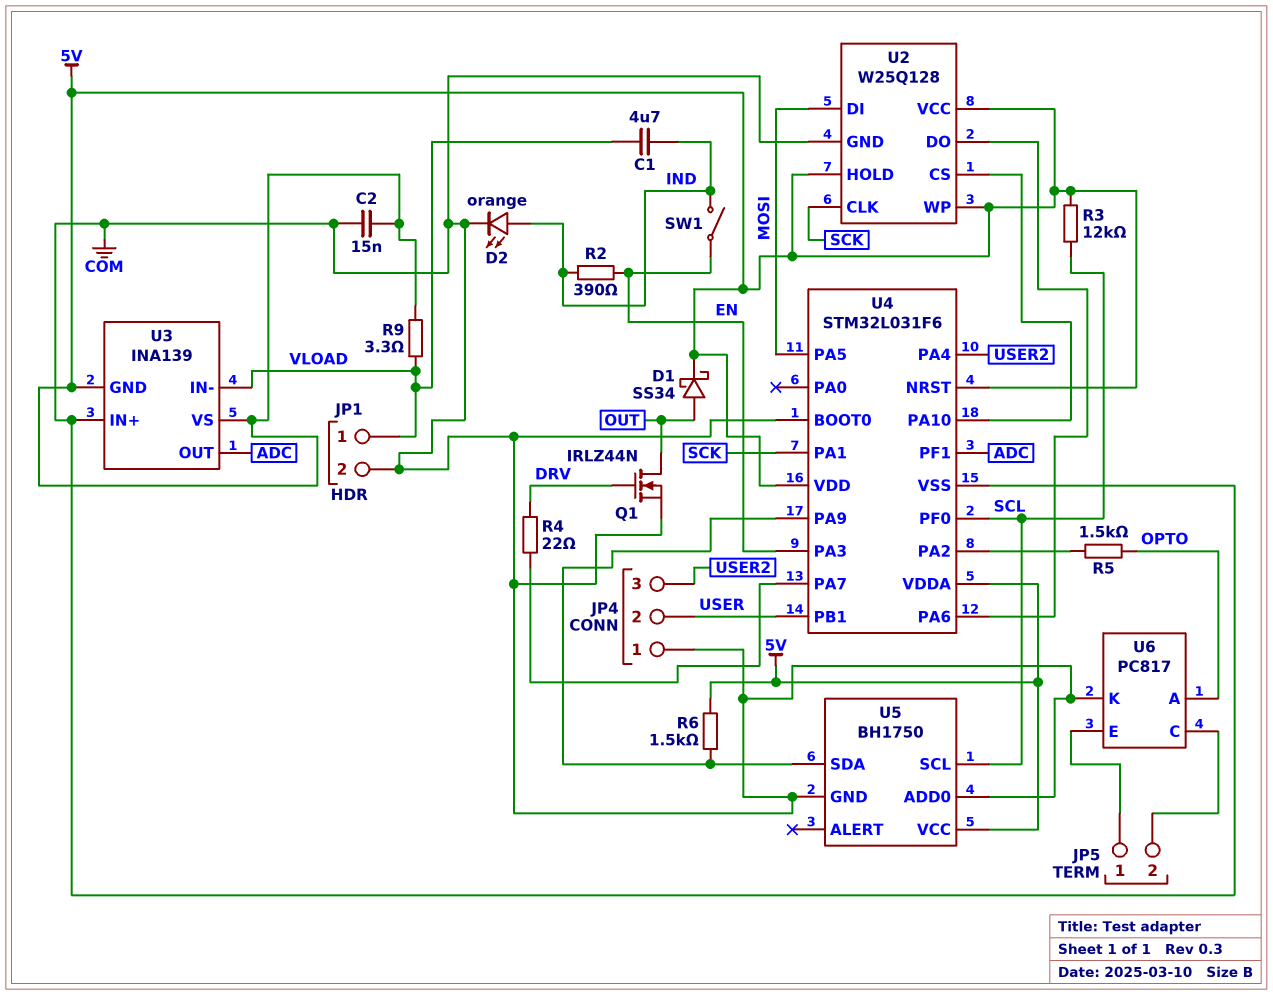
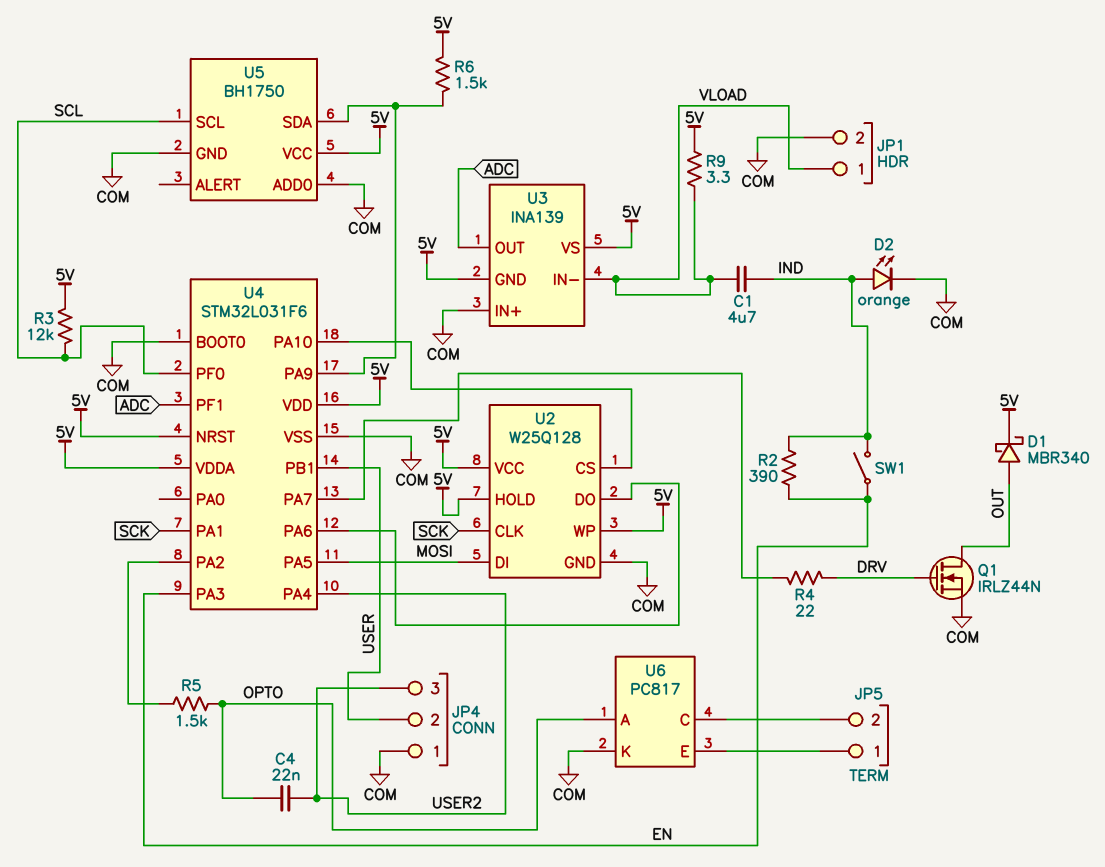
C2: 15nF (5V, COM) -> none
C4: none -> 22nF (OPTO, USER2)
D1: schottky SS34 (A OUT, K 5V) -> schottky MBR340 (A OUT, K 5V)

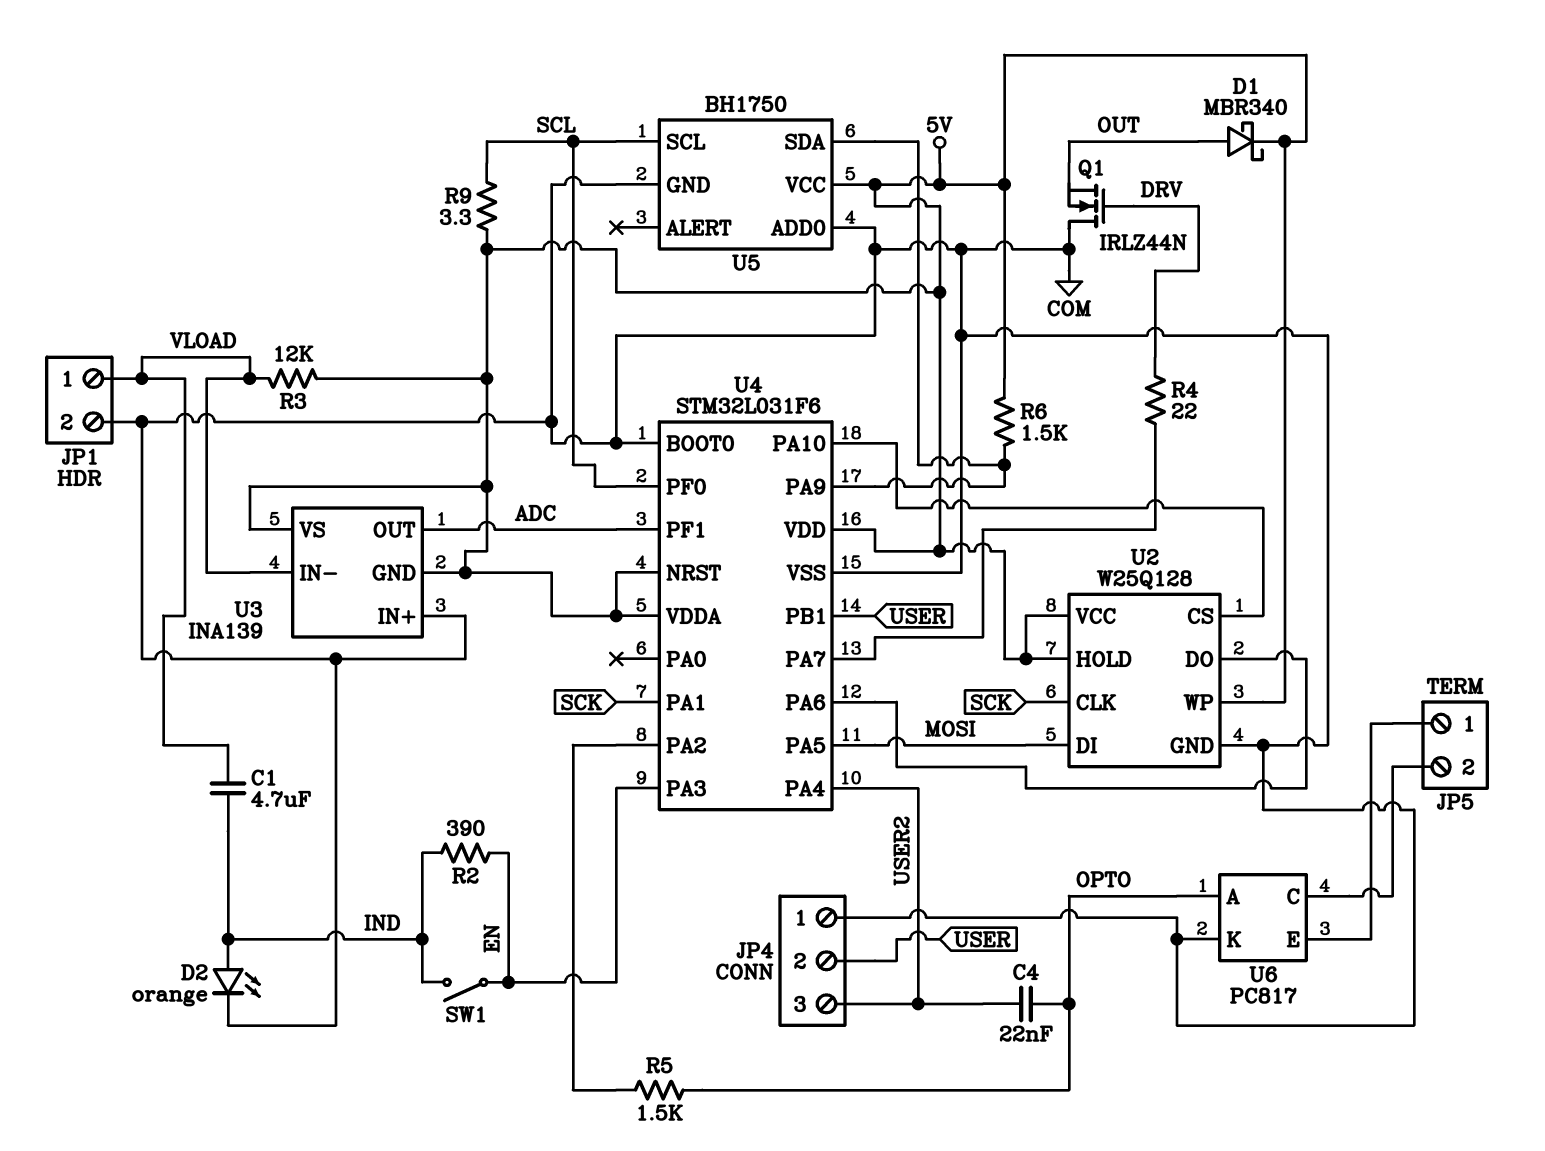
Q1: NMOS IRLZ44N (G DRV, D OUT, S COM) -> NMOS IRLZ44N (G DRV, D COM, S OUT)
R3: 12k (5V, SCL) -> 12k (5V, VLOAD)
R9: 3.3 (5V, VLOAD) -> 3.3 (5V, SCL)

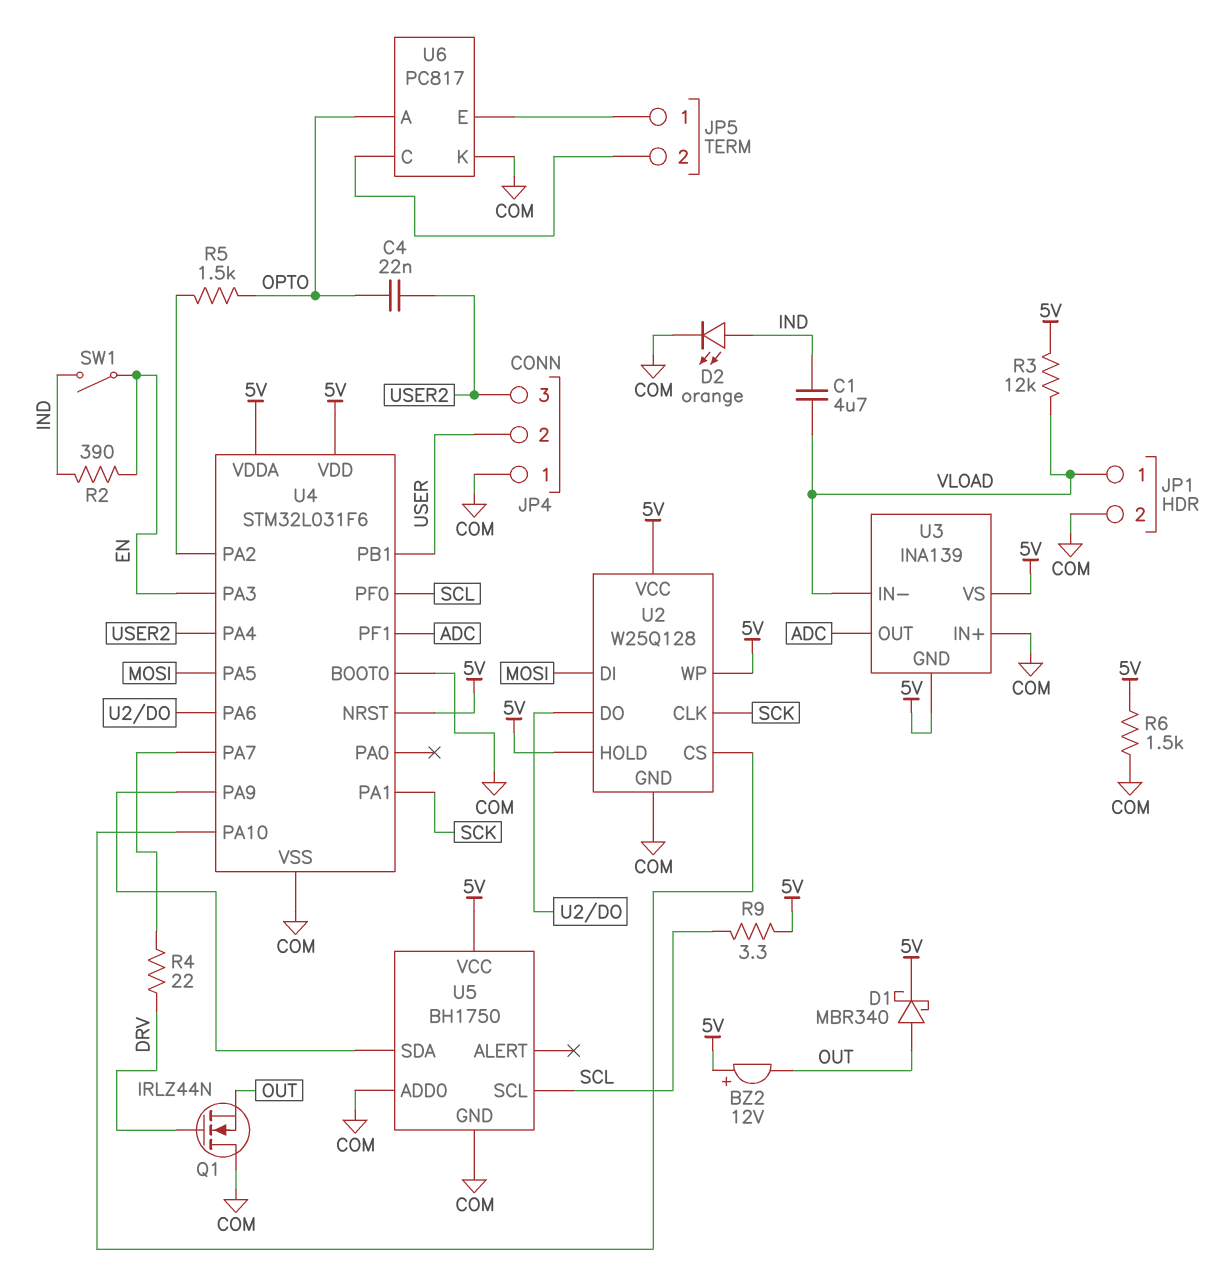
BZ2: none -> buzzer 12V (plus 5V, minus OUT)
R6: 1.5k (5V, U4/PA9) -> 1.5k (5V, COM)

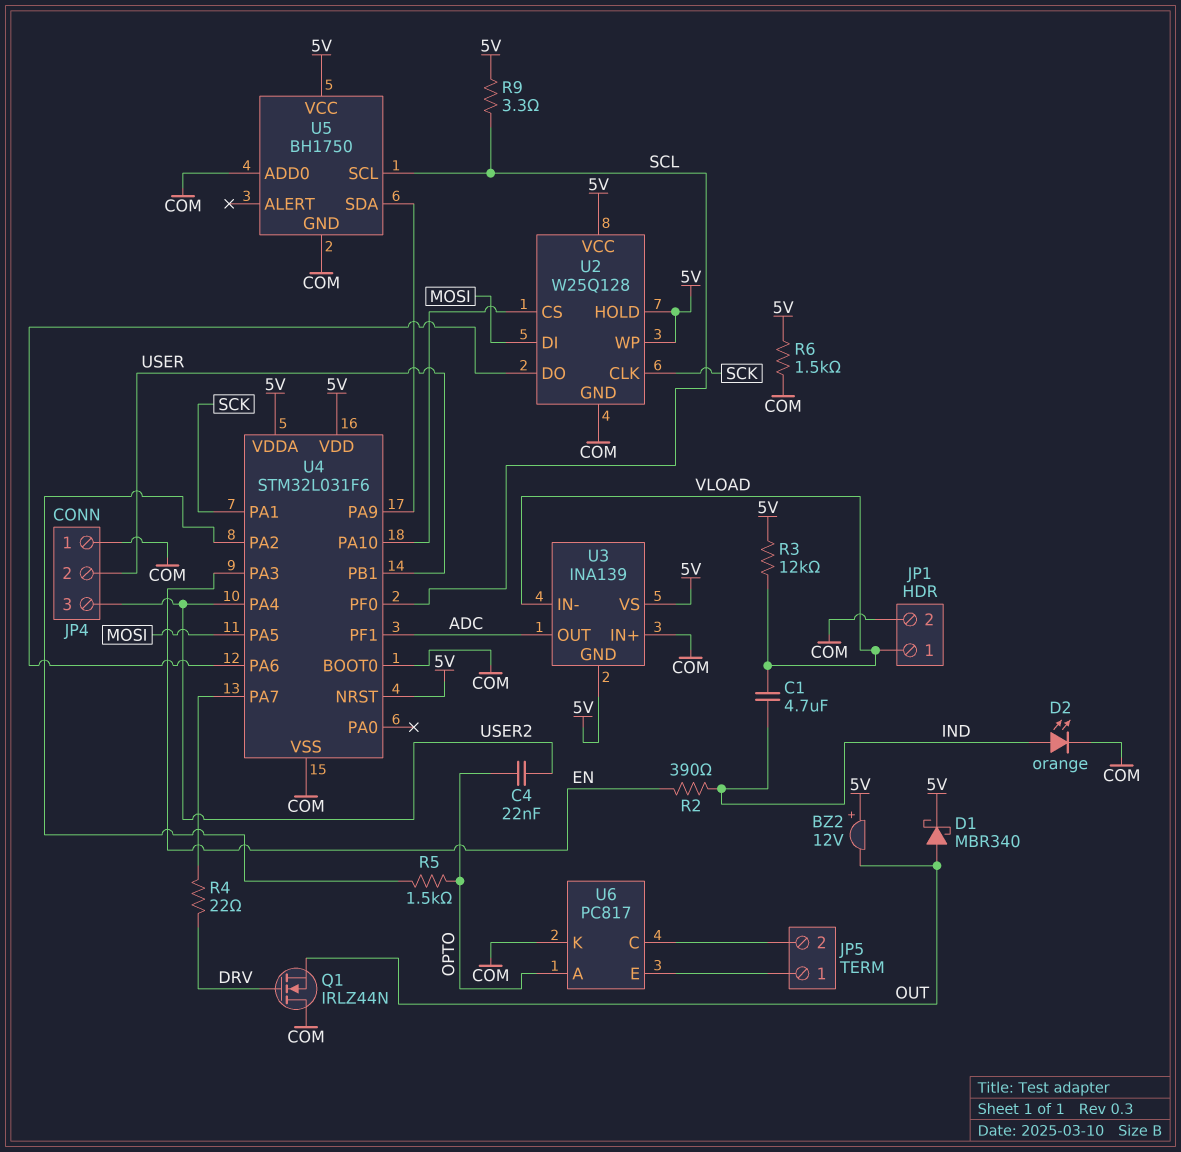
SW1: switch (EN, IND) -> none

